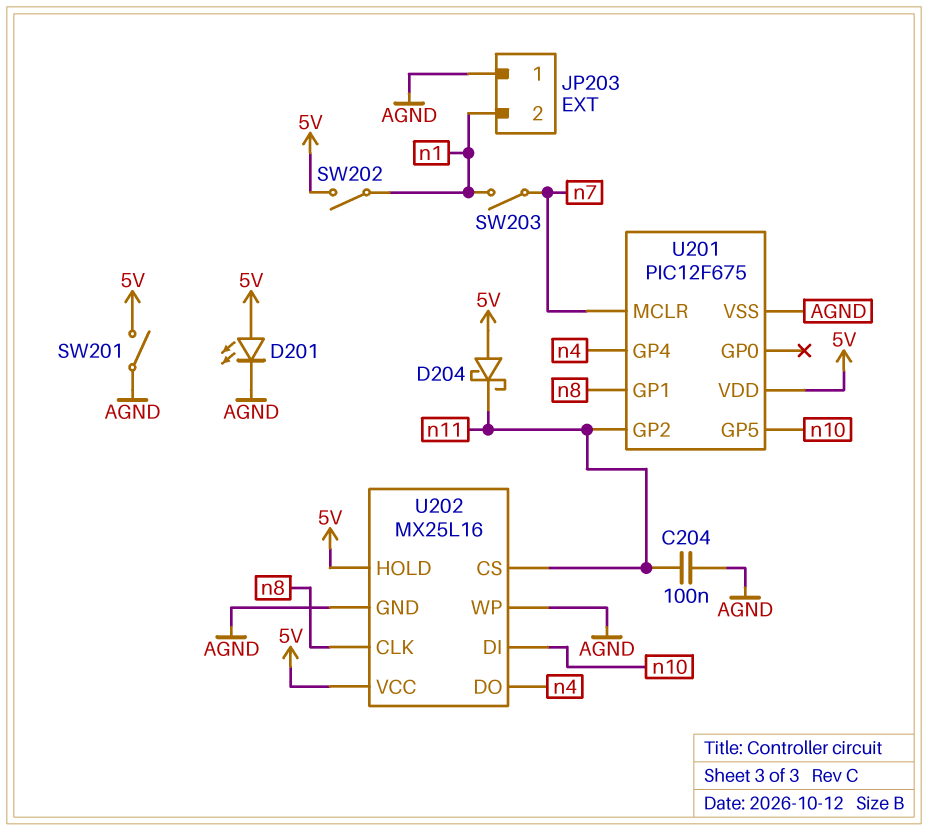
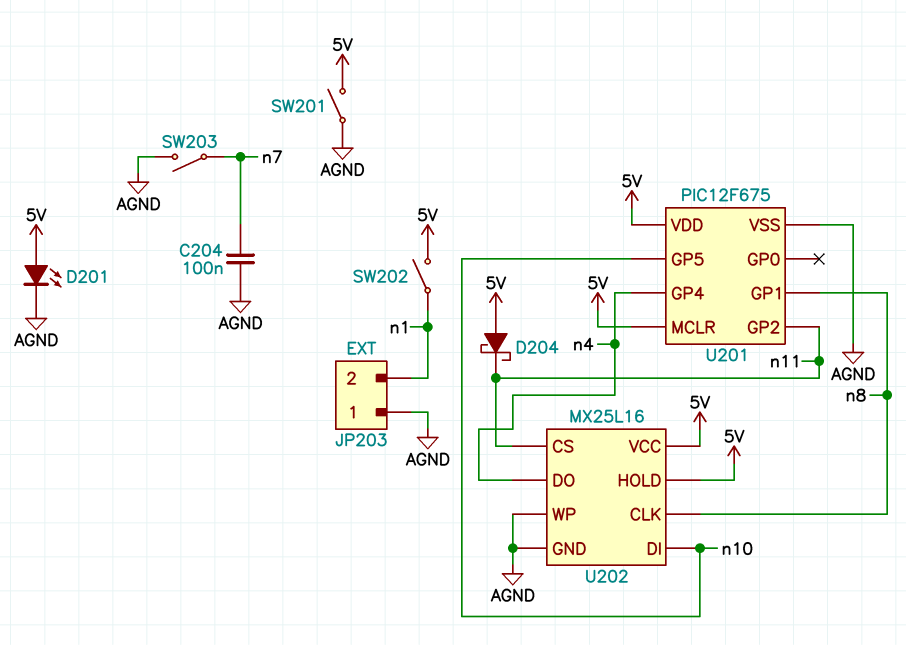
C204: 100nF (AGND, n11) -> 100nF (AGND, n7)
SW203: switch (n1, n7) -> switch (AGND, n7)
U201 pin MCLR: n7 -> 5V

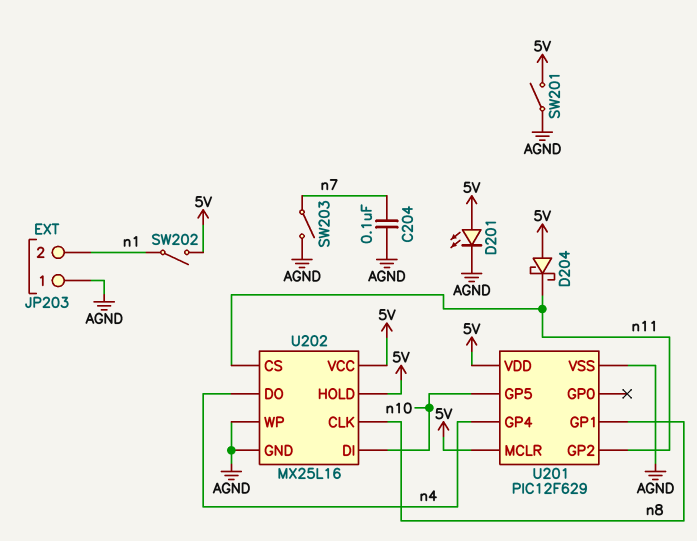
U201: PIC12F675 -> PIC12F629

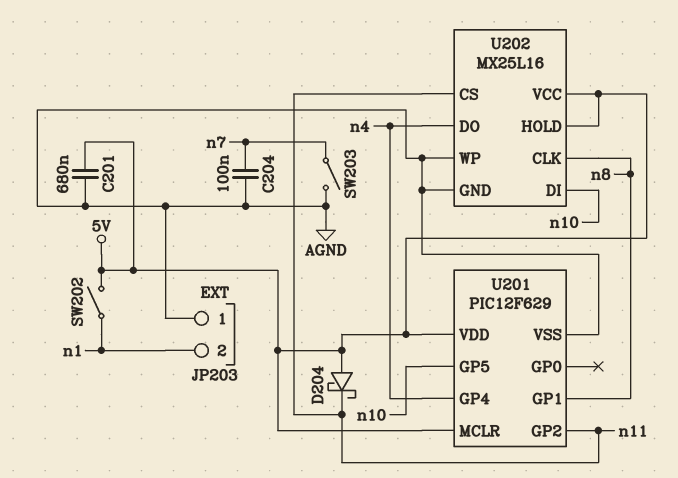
C201: none -> 680nF (5V, AGND)
D201: LED (A 5V, K AGND) -> none
SW201: switch (5V, AGND) -> none

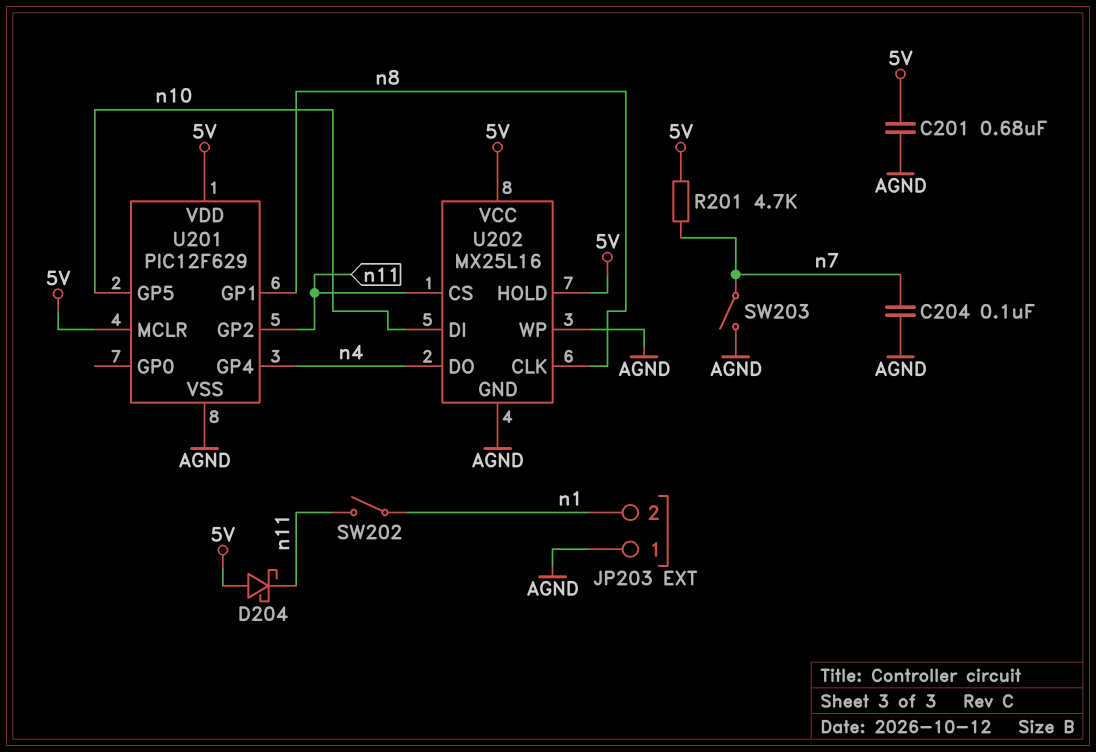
R201: none -> 4.7k (5V, n7)
SW202: switch (5V, n1) -> switch (n1, n11)

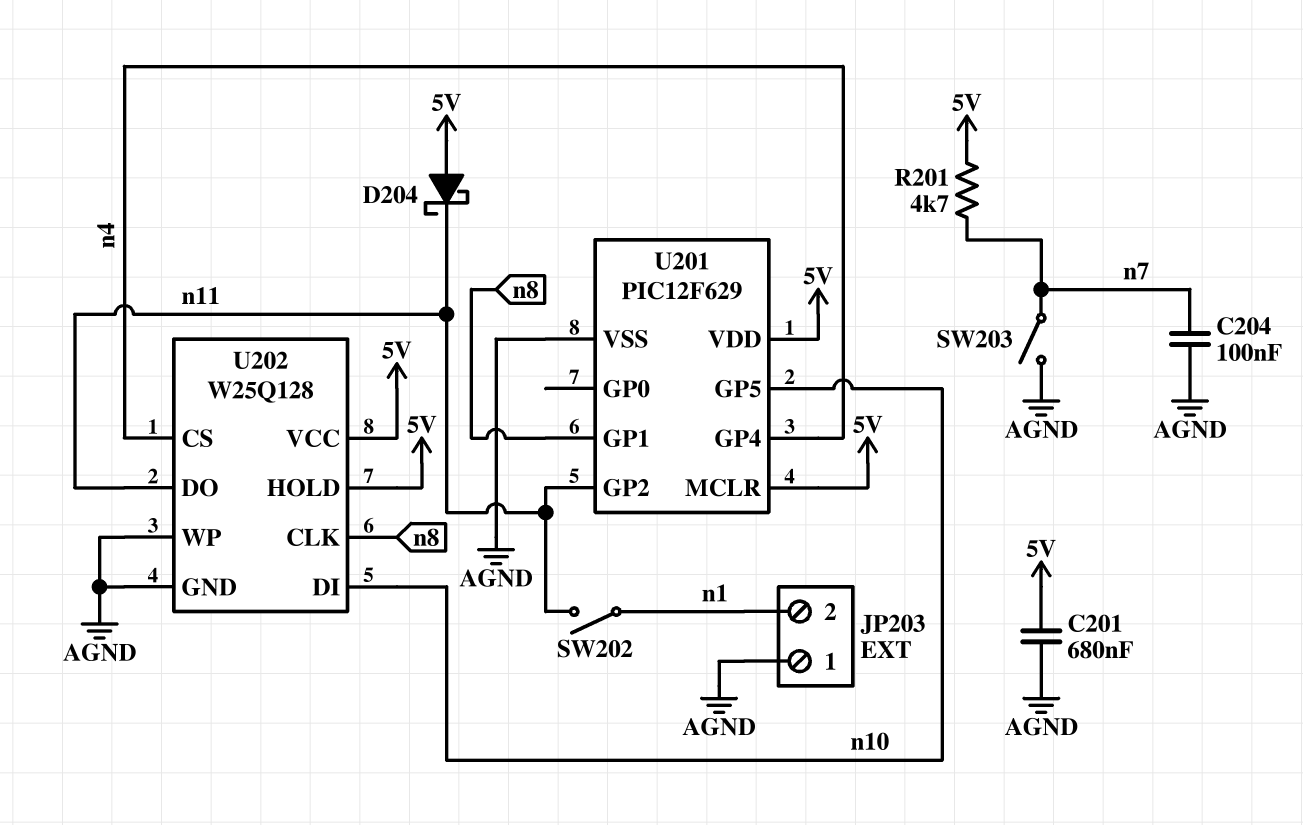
U202: MX25L16 -> W25Q128
U202 pin CS: n11 -> n4
U202 pin DO: n4 -> n11

